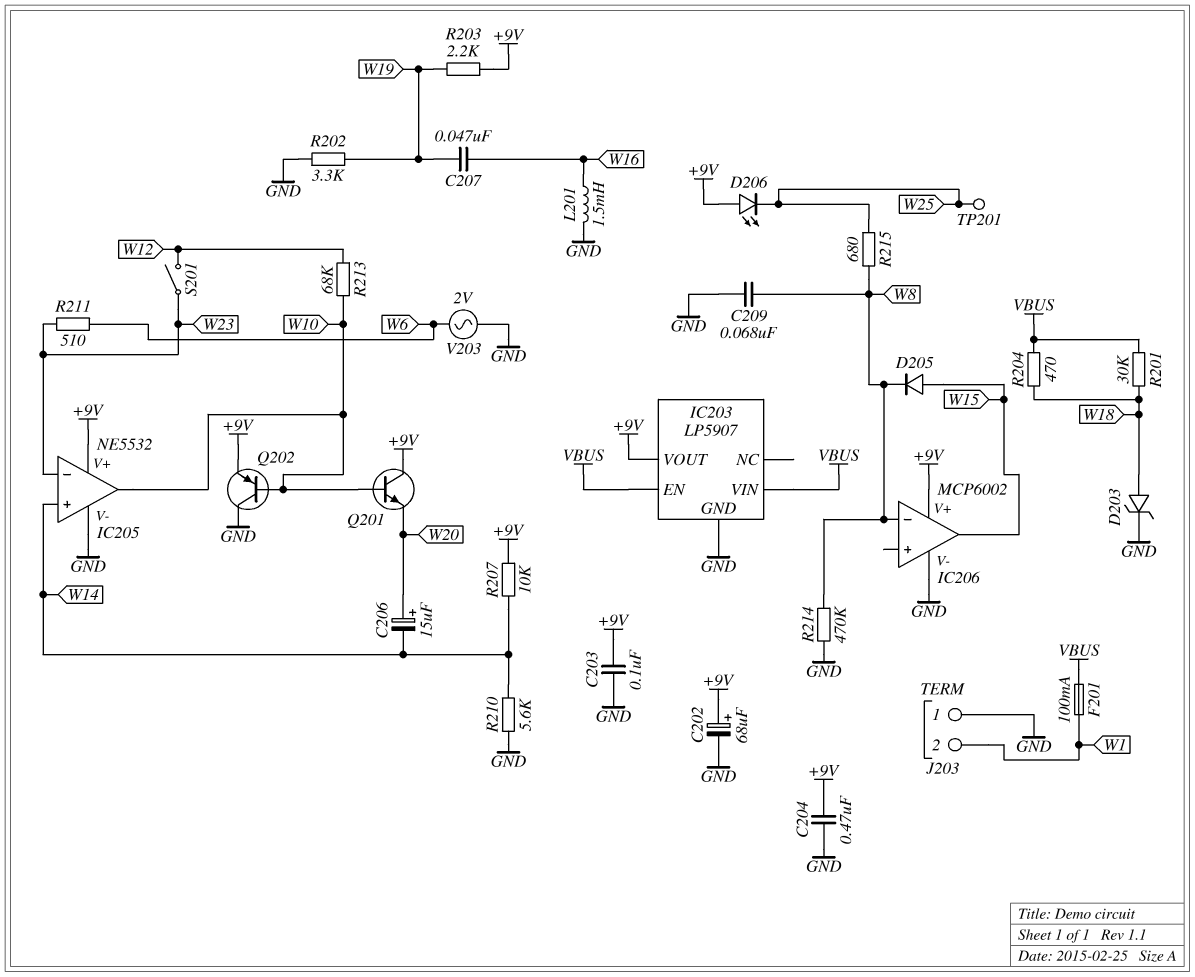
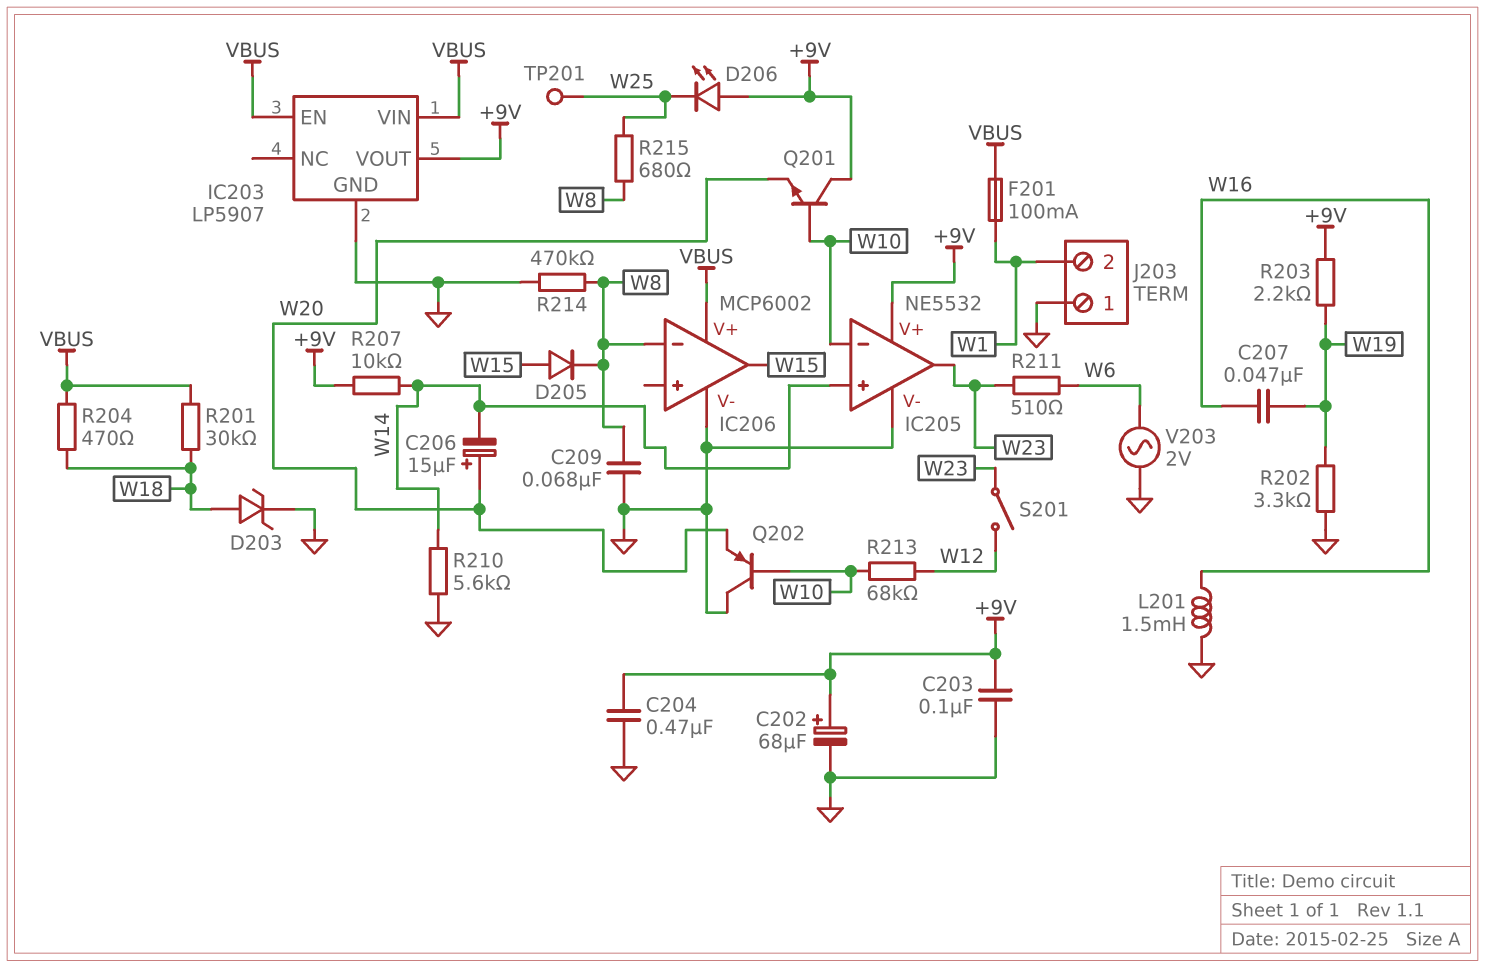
IC205 pin in-: W23 -> W10
IC205 pin out: W10 -> W23
IC206 pin V+: +9V -> VBUS
Q202: PNP (B W10, C GND, E +9V) -> PNP (B W10, C GND, E W20)

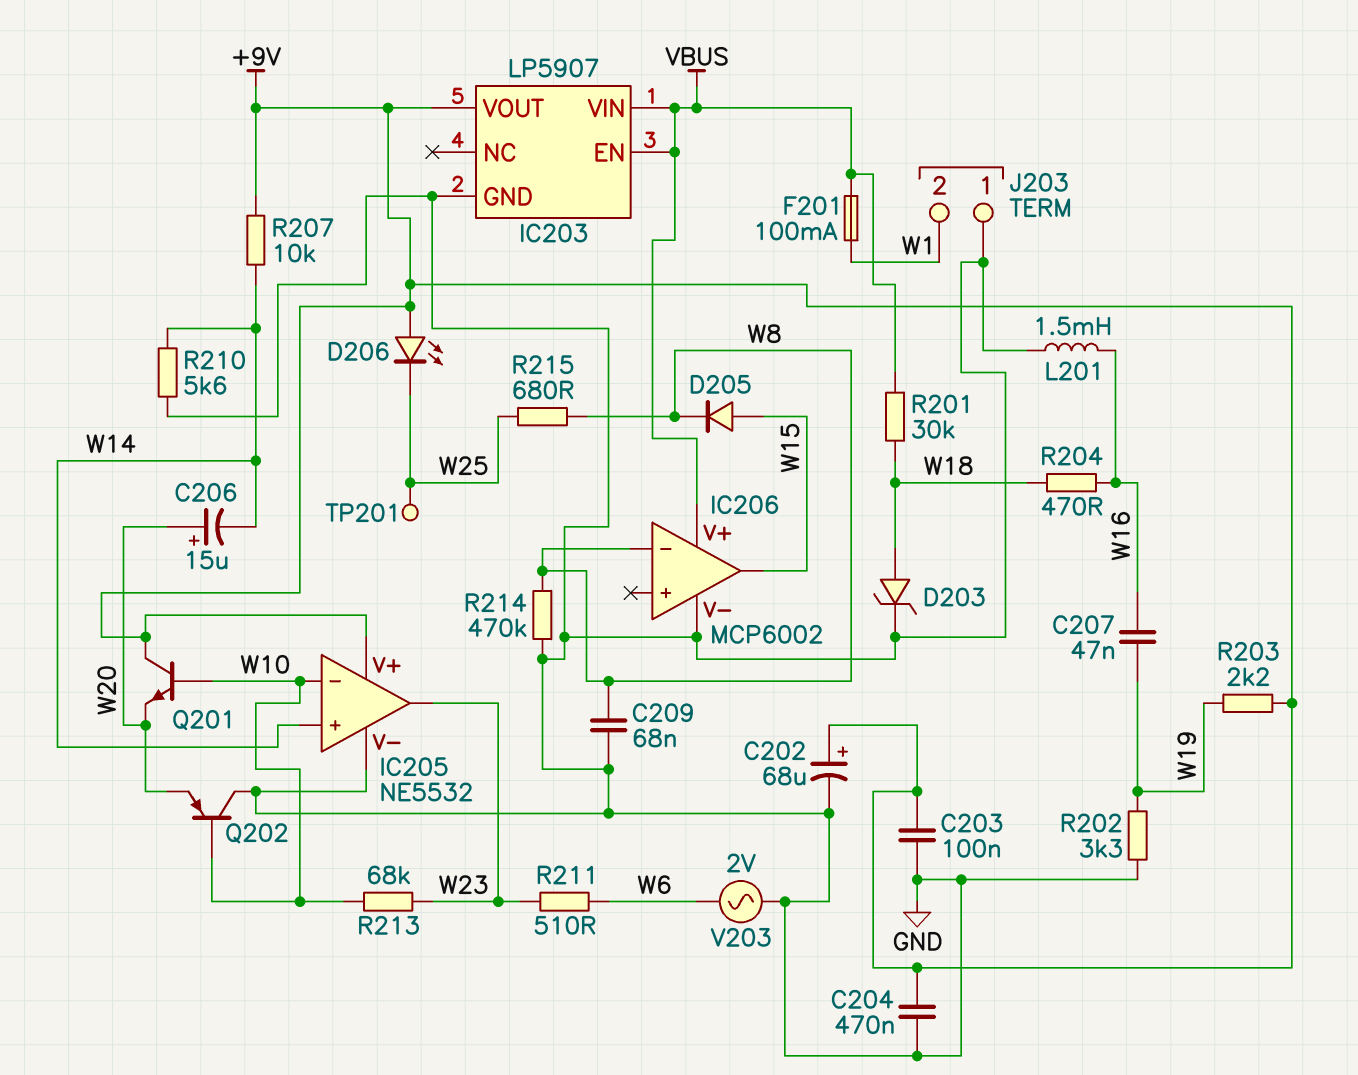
R204: 470 (VBUS, W18) -> 470 (W16, W18)
R213: 68k (W10, W12) -> 68k (W10, W23)
S201: switch (W12, W23) -> none

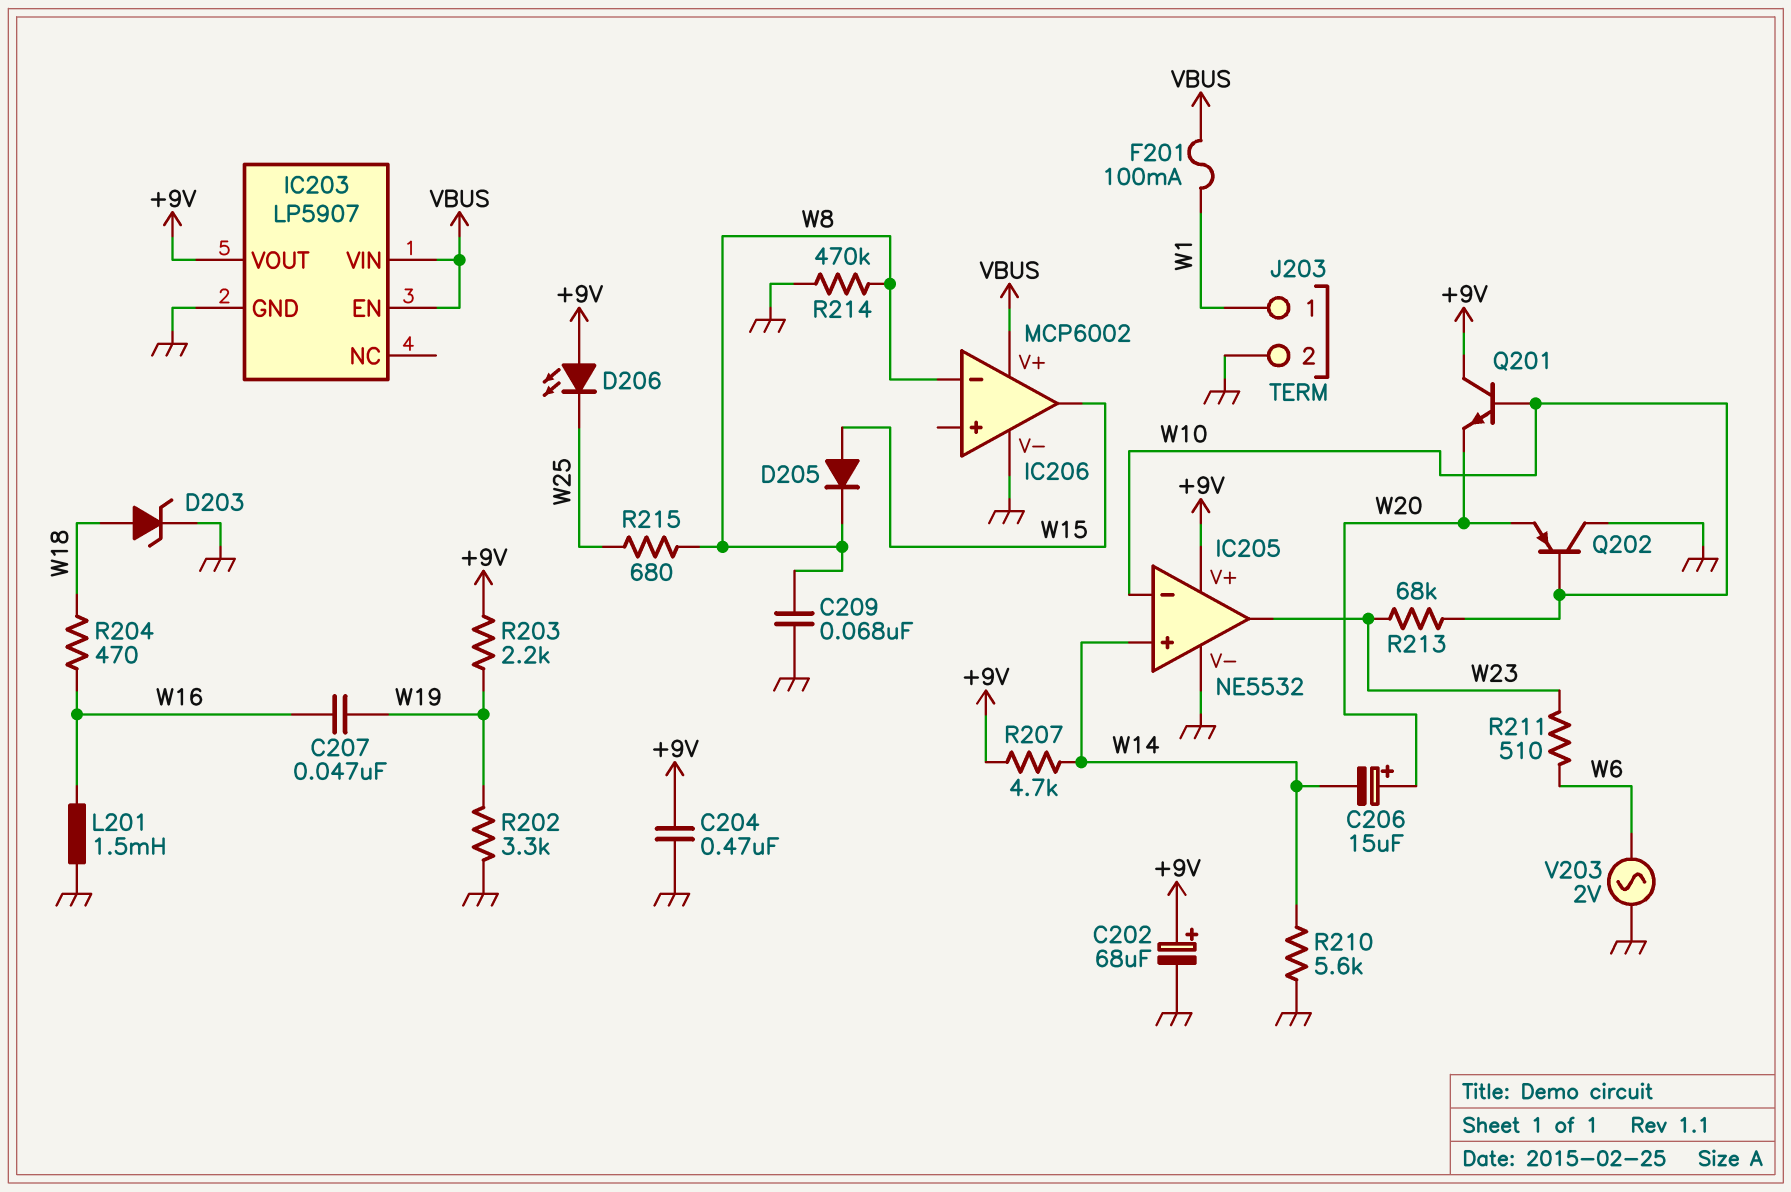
C203: 100nF (+9V, GND) -> none
J203 pin 1: GND -> W1
J203 pin 2: W1 -> GND
R201: 30k (VBUS, W18) -> none
R207: 10k (+9V, W14) -> 4.7k (+9V, W14)
TP201: test point (W25) -> none

